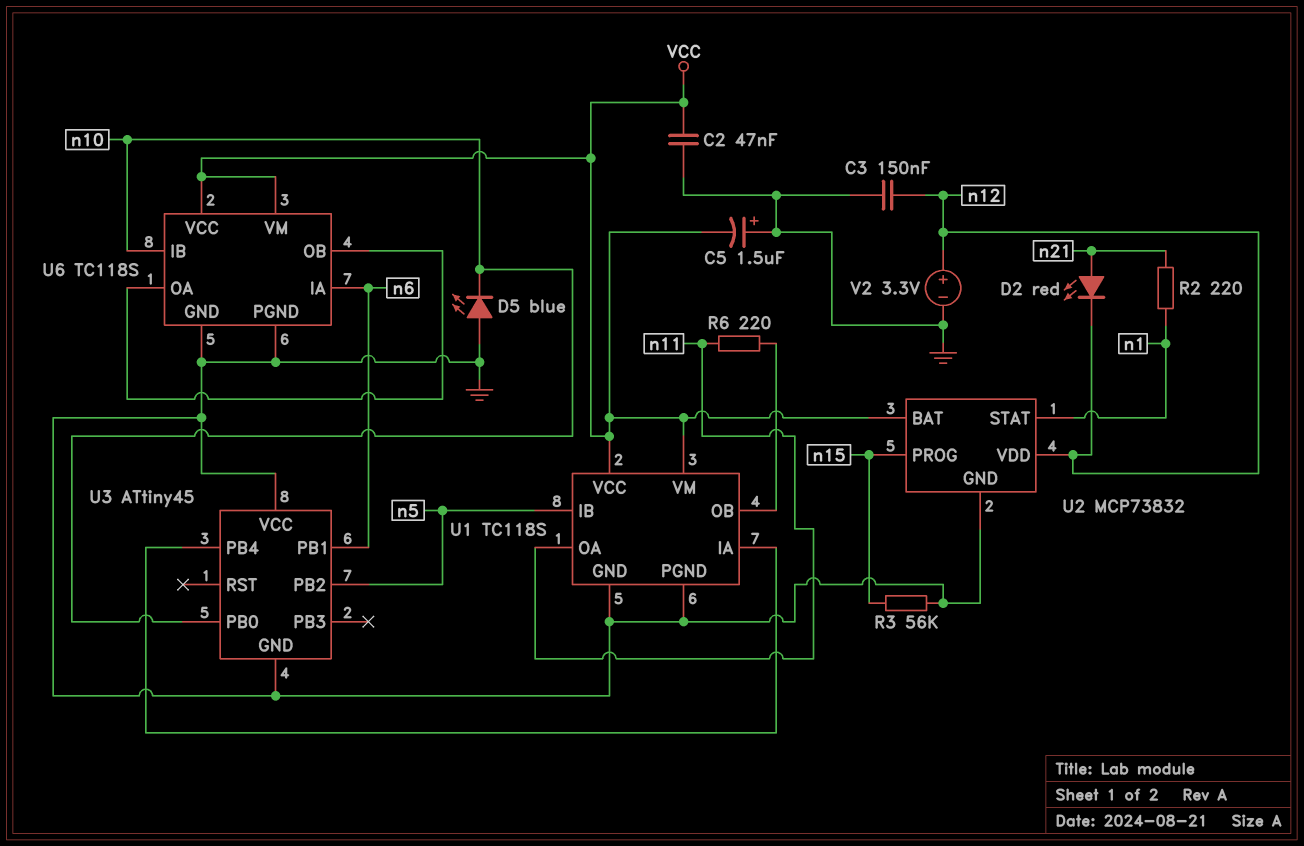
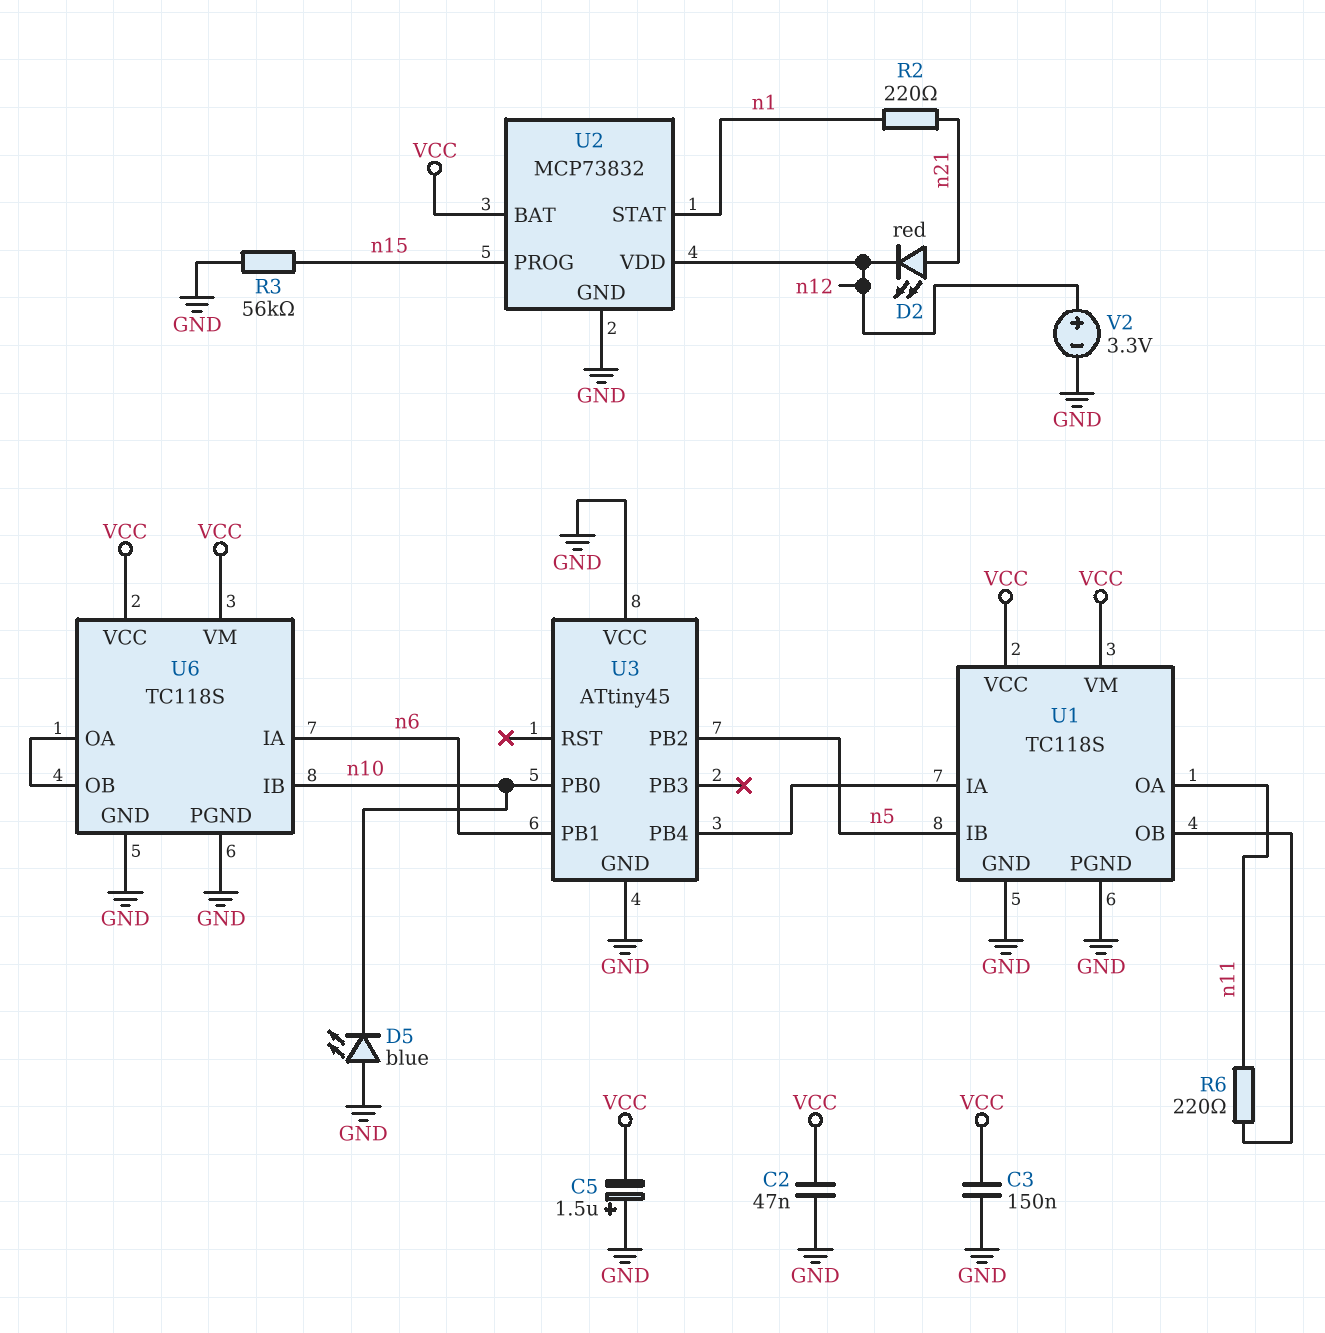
C3: 150nF (GND, n12) -> 150nF (GND, VCC)

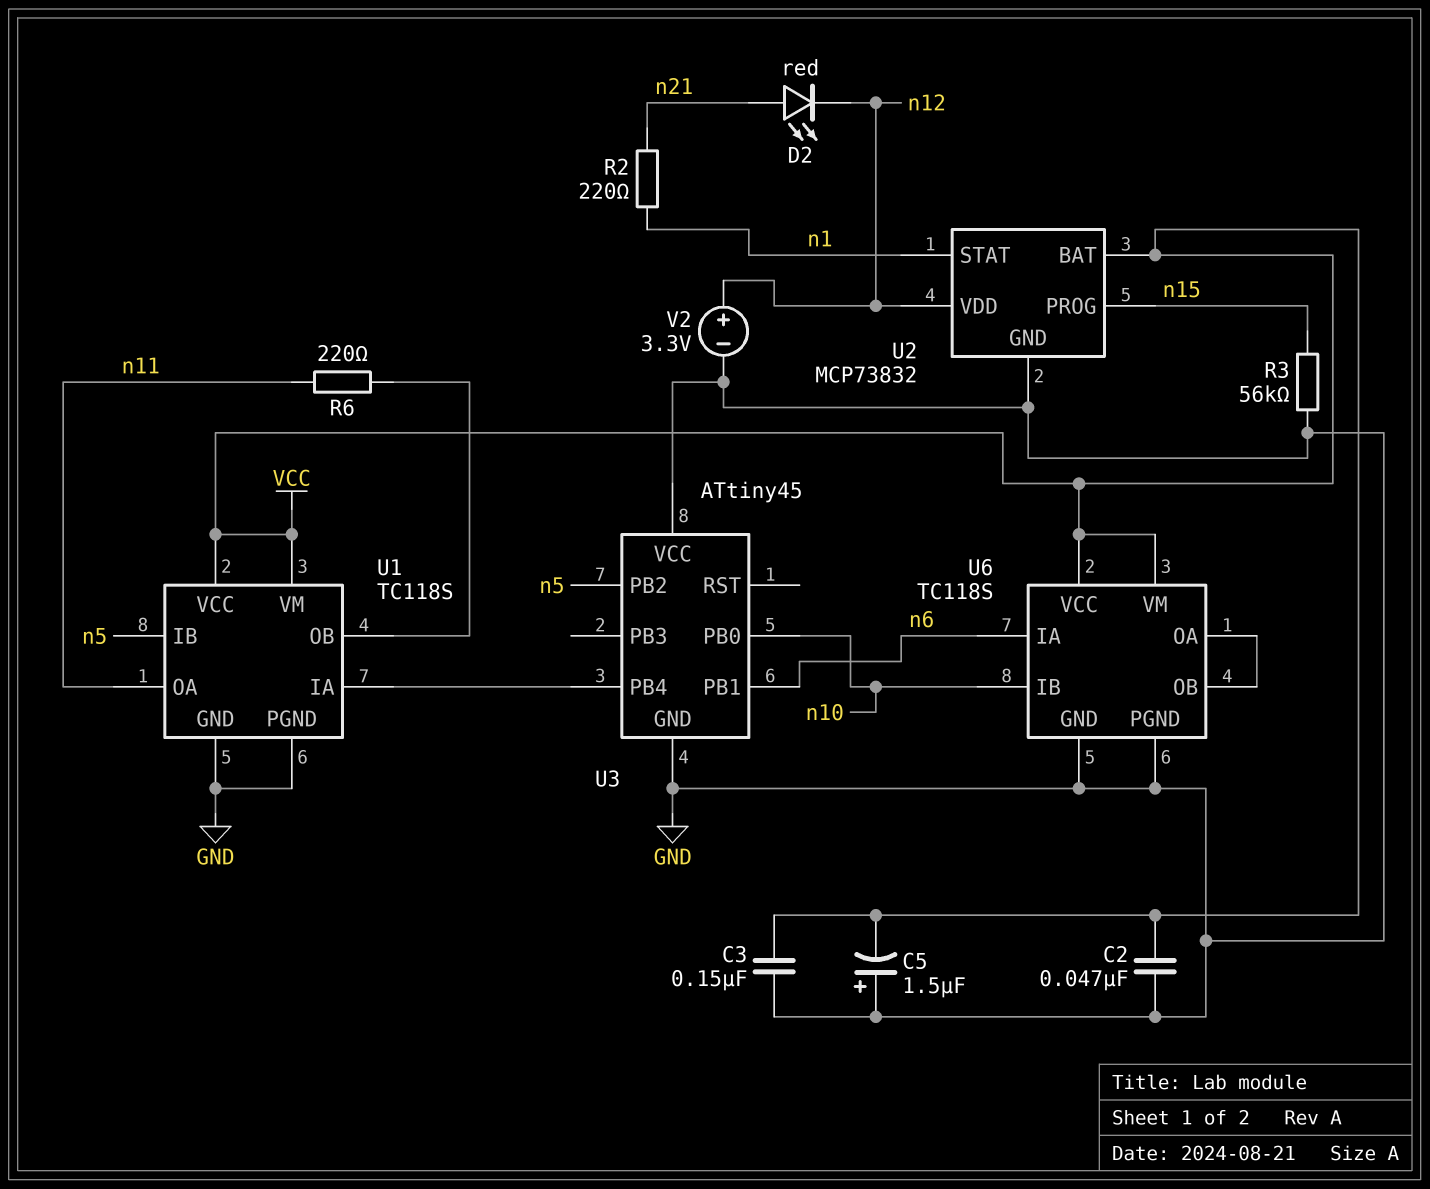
D5: LED blue (A GND, K n10) -> none

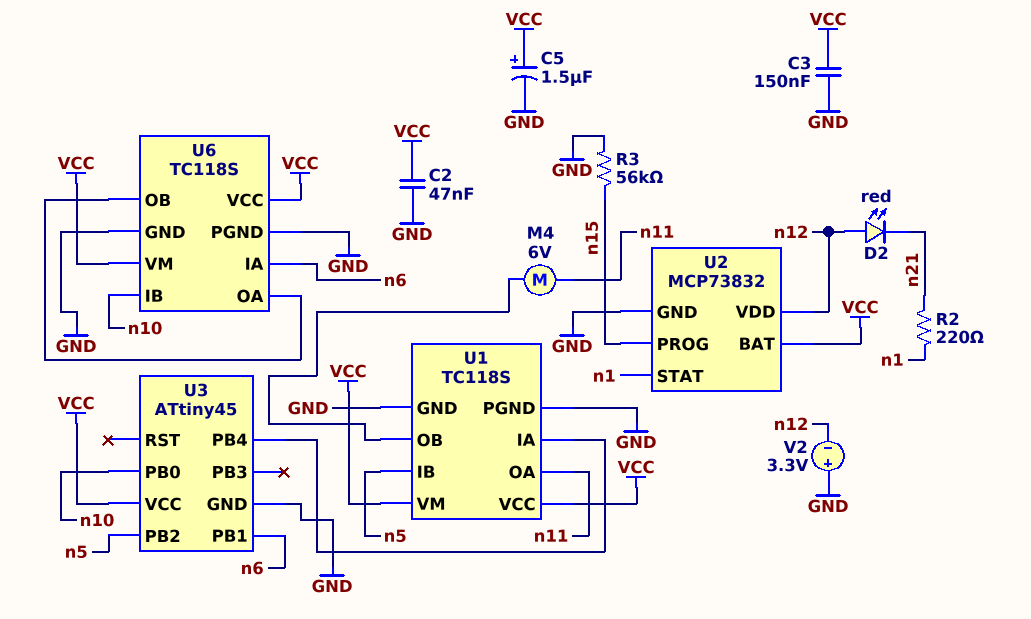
C5: 1.5uF (plus GND, minus VCC) -> 1.5uF (plus VCC, minus GND)
D2: LED red (A n21, K n12) -> LED red (A n12, K n21)
M4: none -> motor 6V (U1/OB, n11)
R6: 220 (U1/OB, n11) -> none
U3 pin VCC: GND -> VCC
V2: 3.3V (plus n12, minus GND) -> 3.3V (plus GND, minus n12)

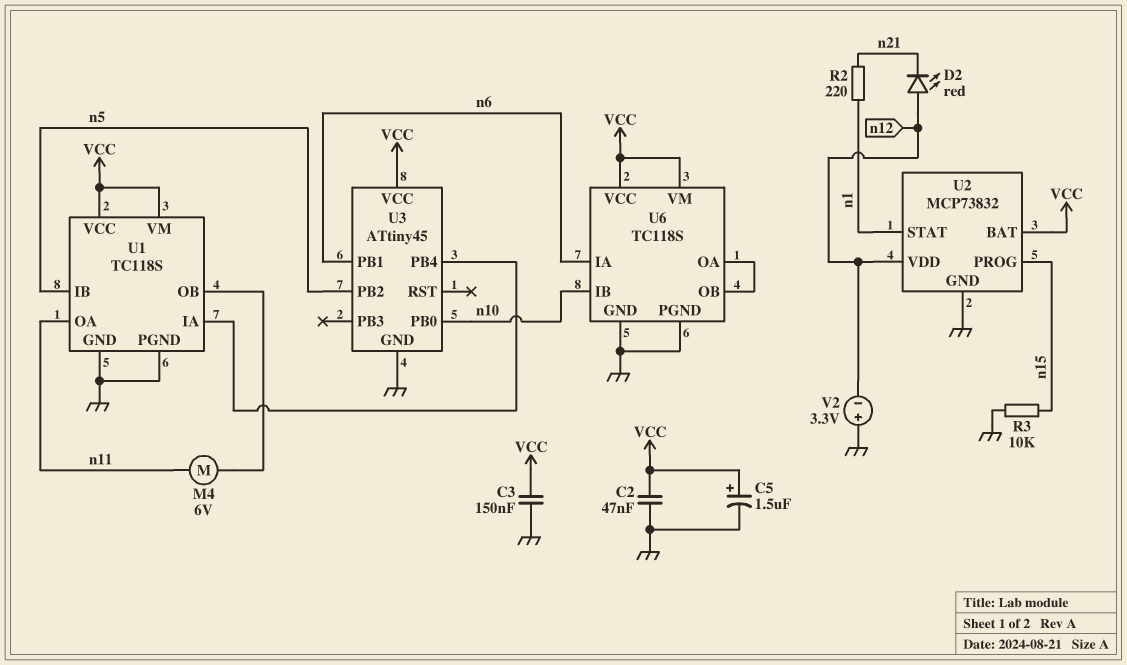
R3: 56k (GND, n15) -> 10k (GND, n15)

